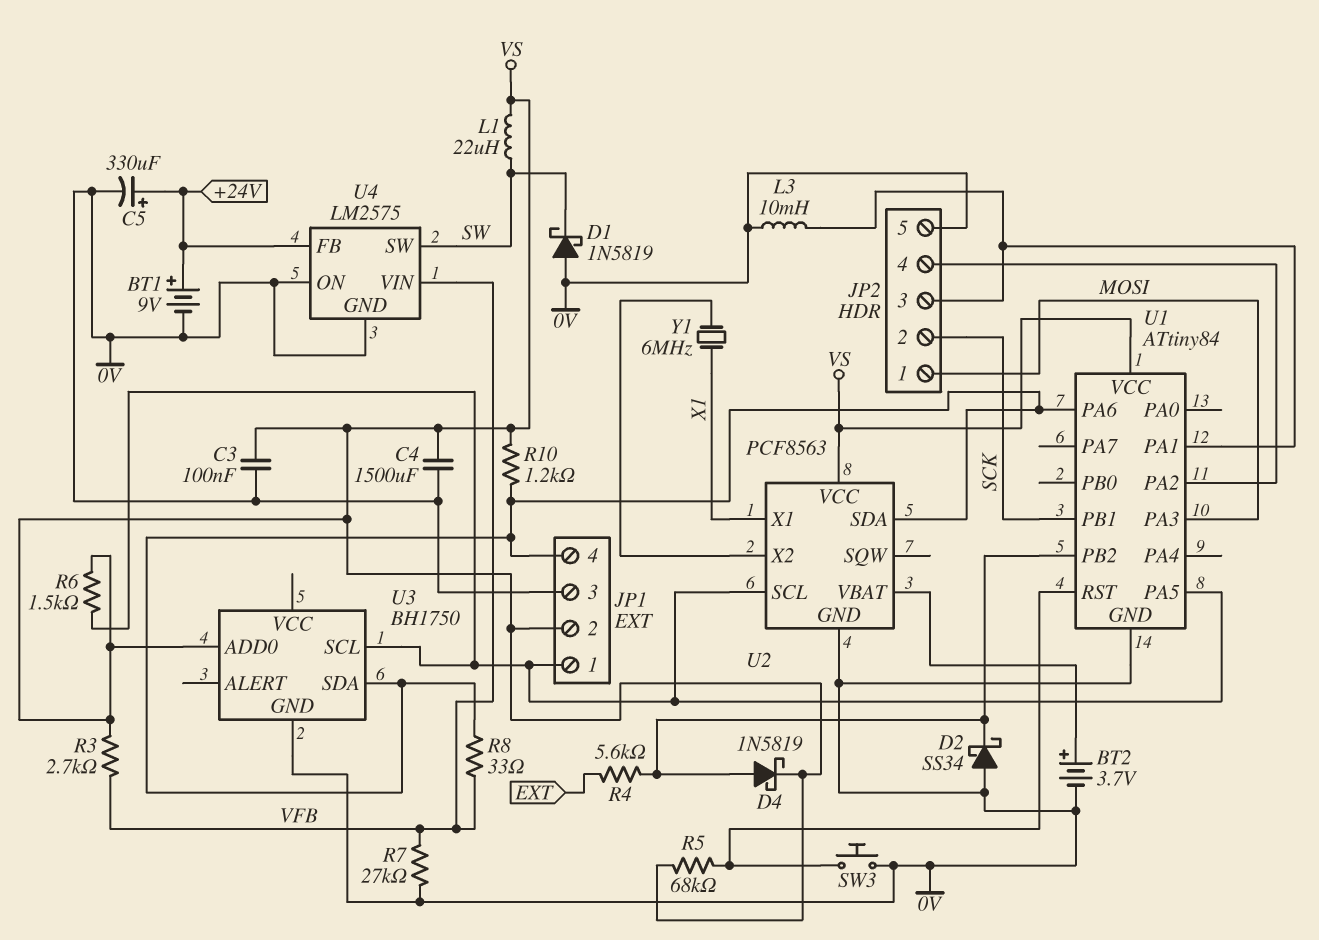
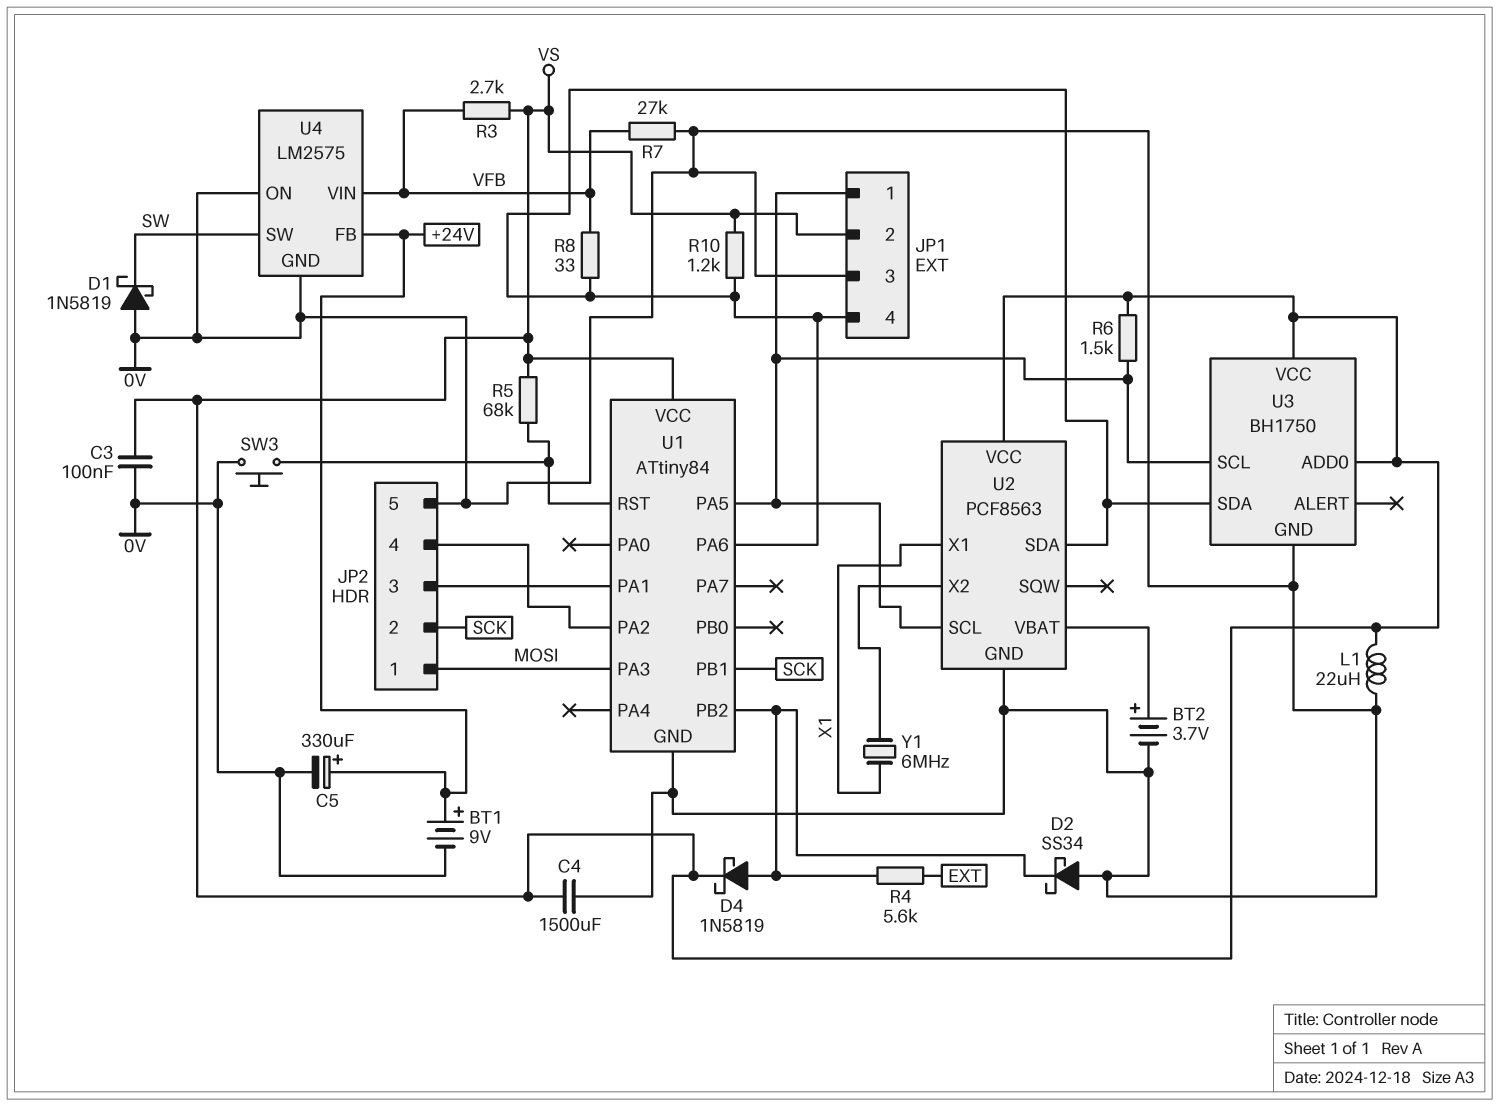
L1: 22uH (SW, VS) -> 22uH (0V, VS)
L3: 10mH (0V, JP2/3) -> none
U3 pin VCC: none -> VS

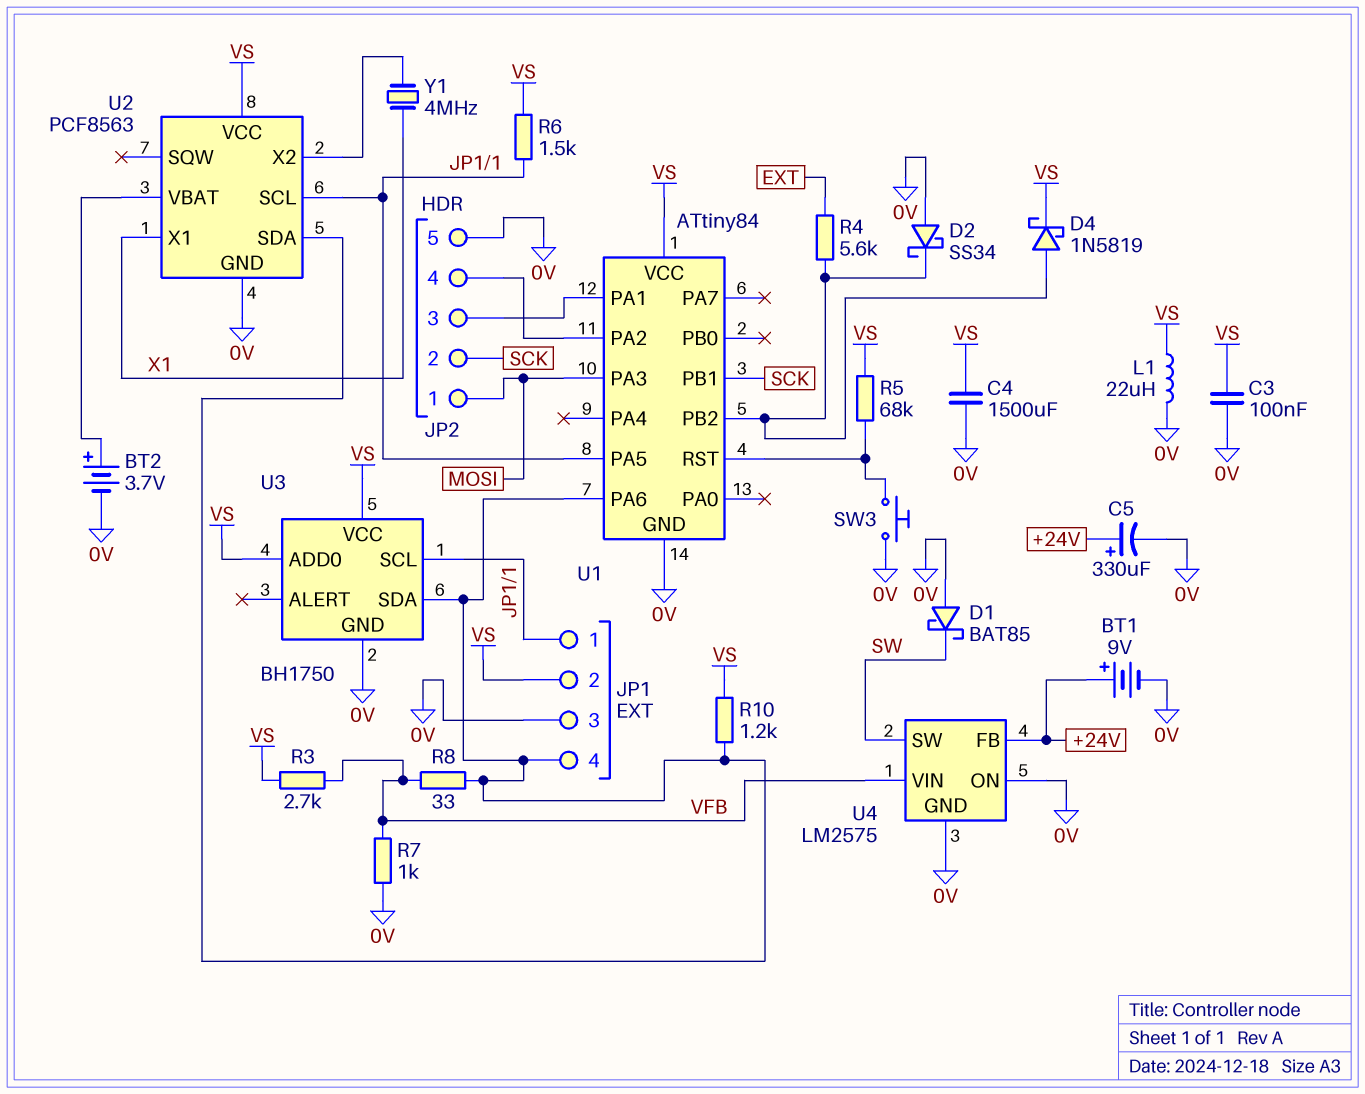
D1: schottky 1N5819 (A 0V, K SW) -> schottky BAT85 (A 0V, K SW)
R7: 27k (0V, VFB) -> 1k (0V, VFB)
Y1: 6MHz (U2/X2, X1) -> 4MHz (U2/X2, X1)

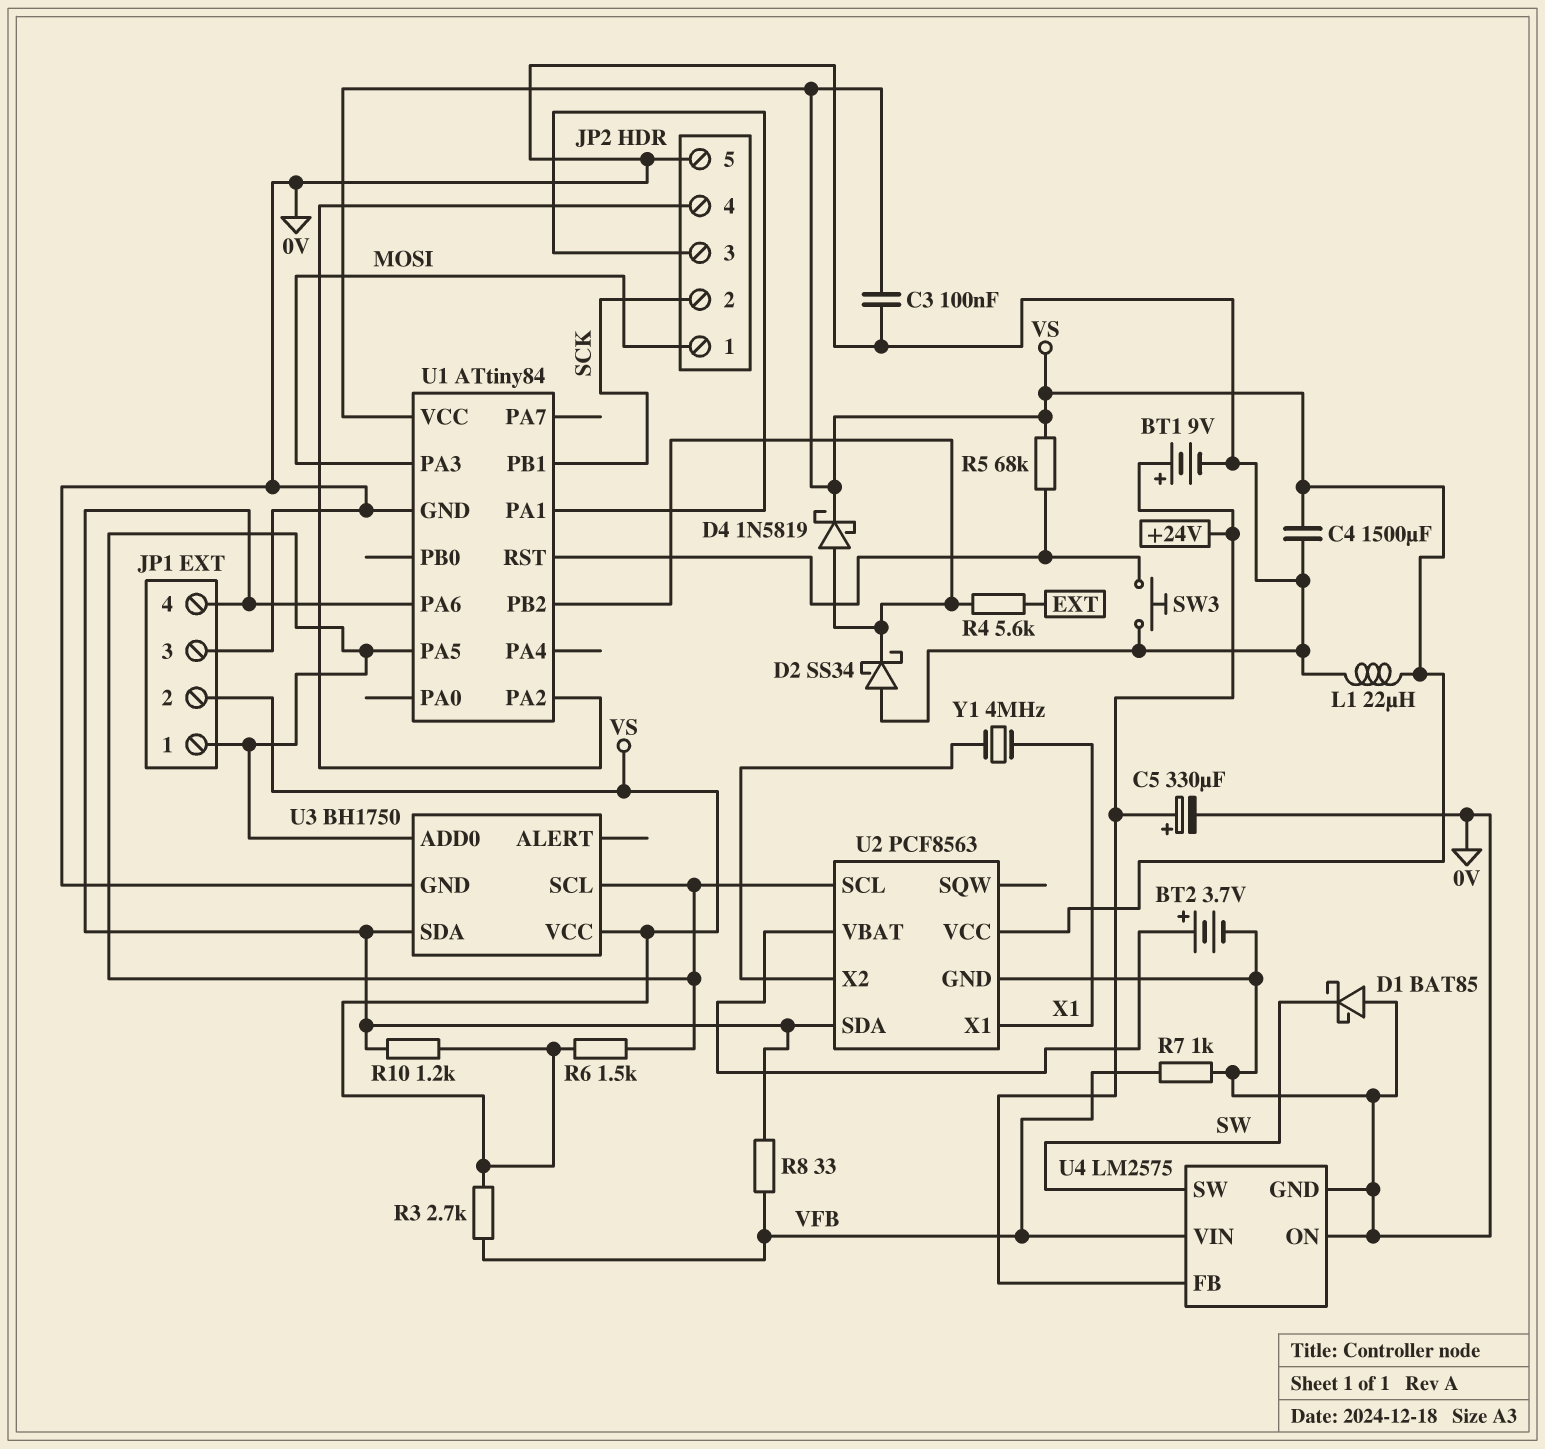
U3 pin ADD0: VS -> JP1/1

